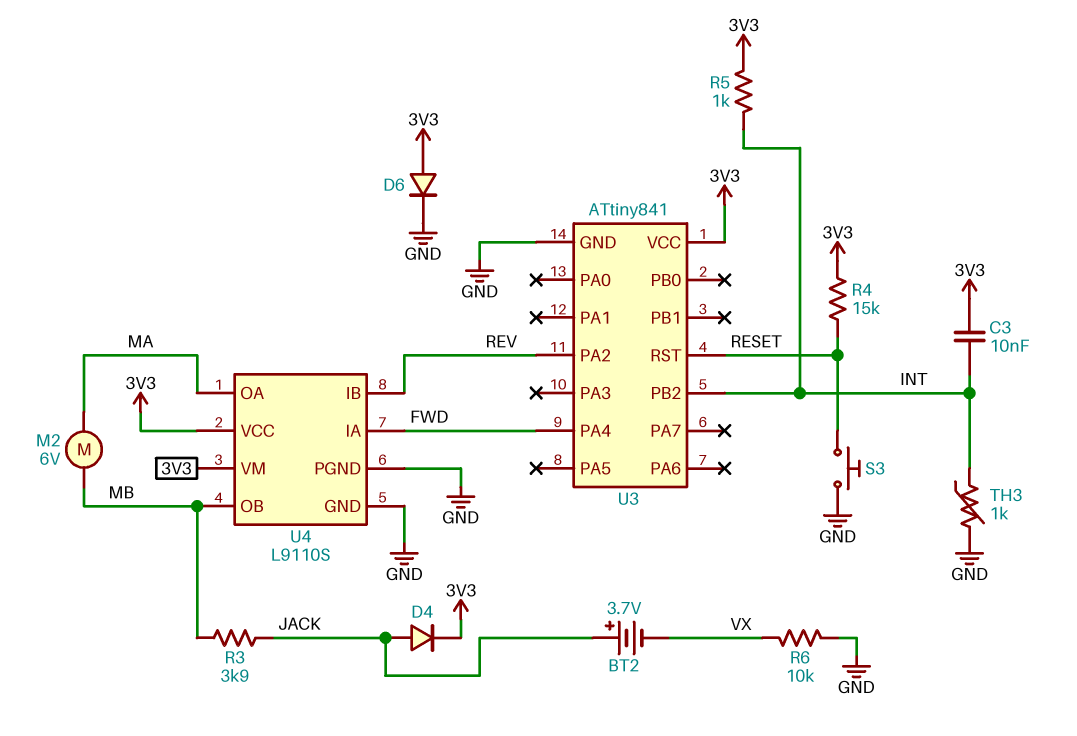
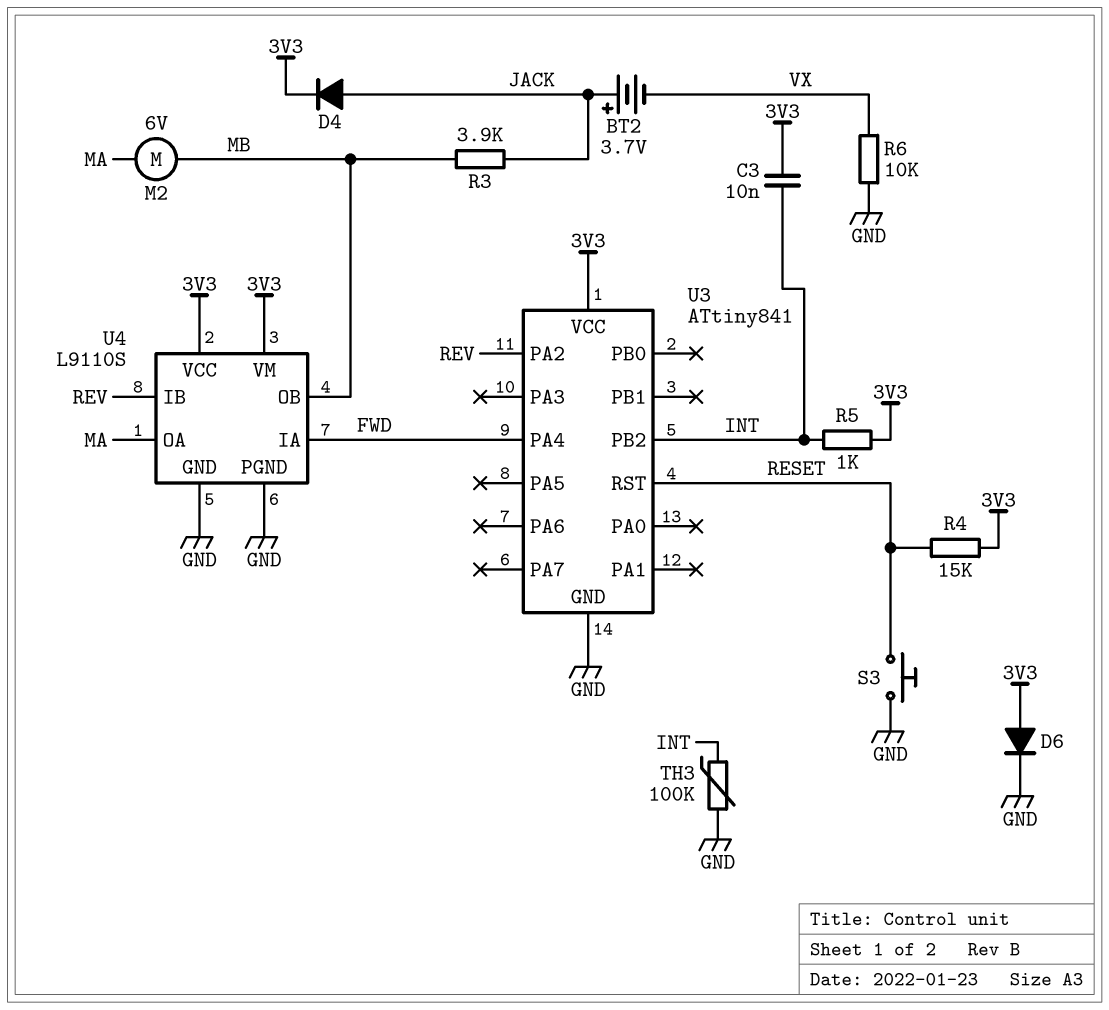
TH3: 1k (GND, INT) -> 100k (GND, INT)

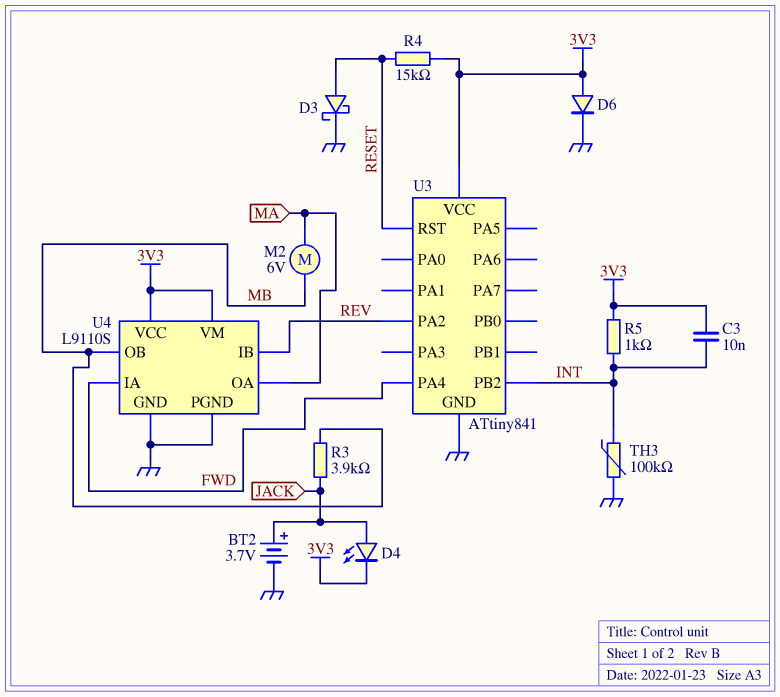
BT2: 3.7V (plus JACK, minus VX) -> 3.7V (plus JACK, minus GND)
D3: none -> schottky (A RESET, K GND)
D4: diode (A JACK, K 3V3) -> LED (A JACK, K 3V3)
R6: 10k (GND, VX) -> none
S3: button (GND, RESET) -> none

